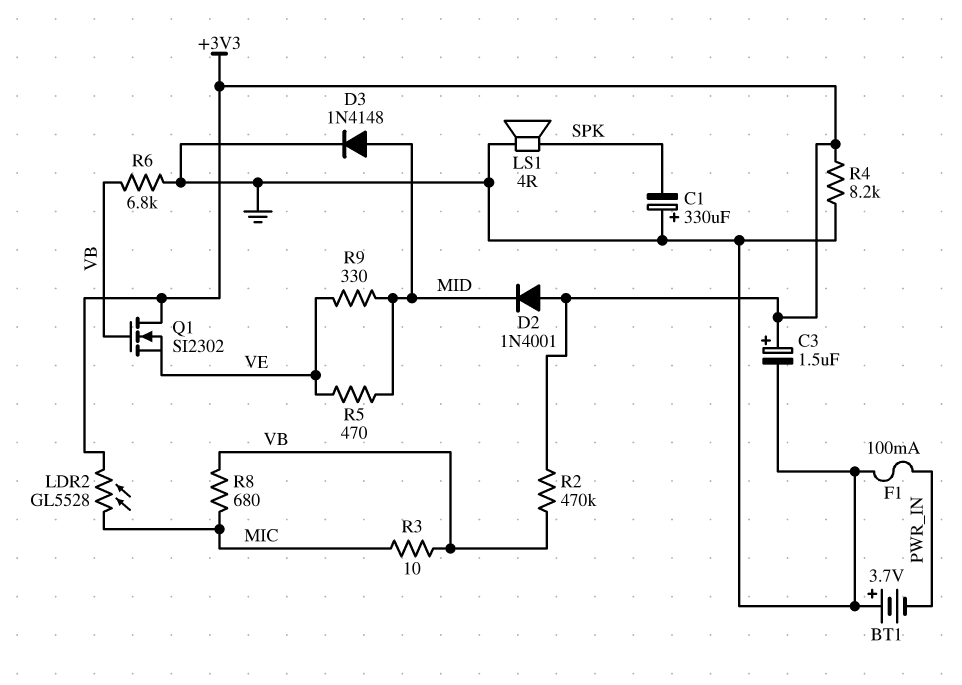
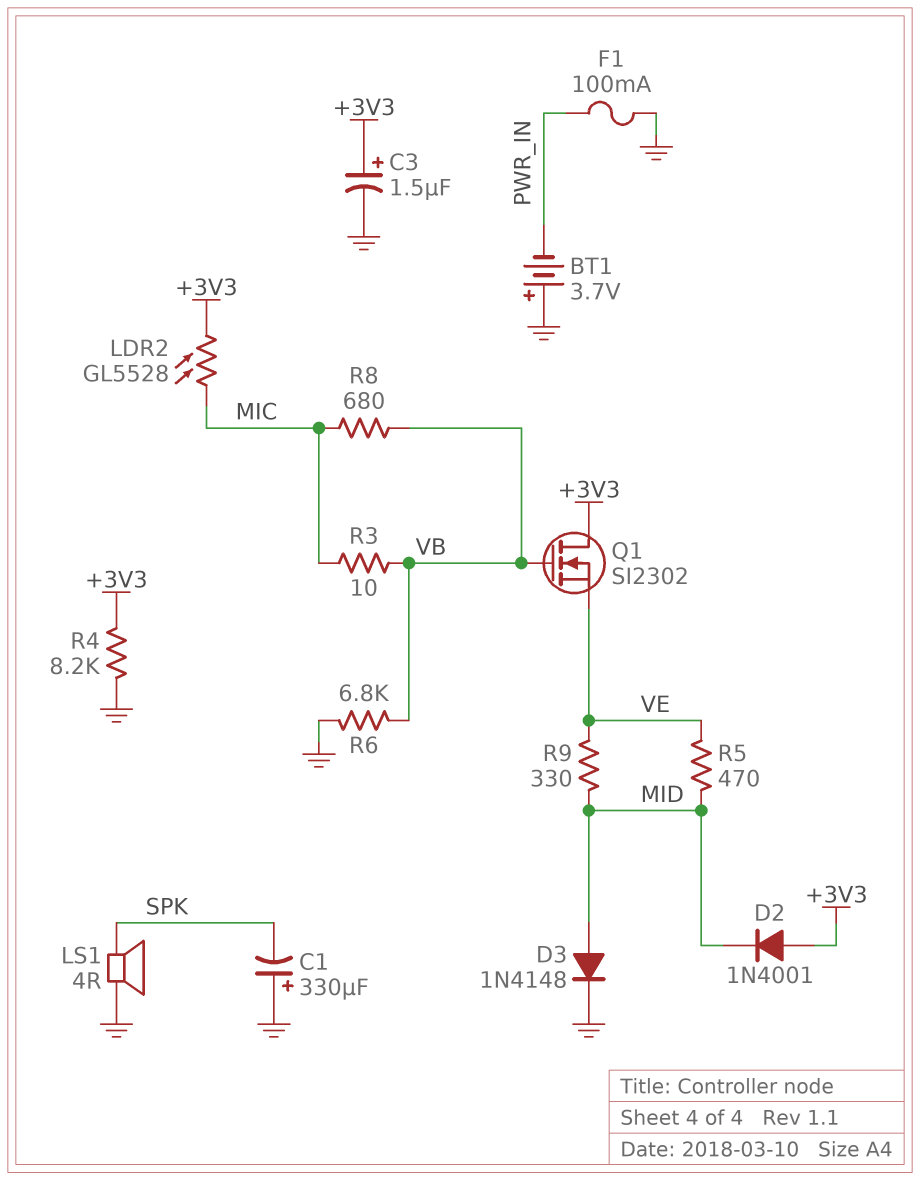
R2: 470k (+3V3, VB) -> none

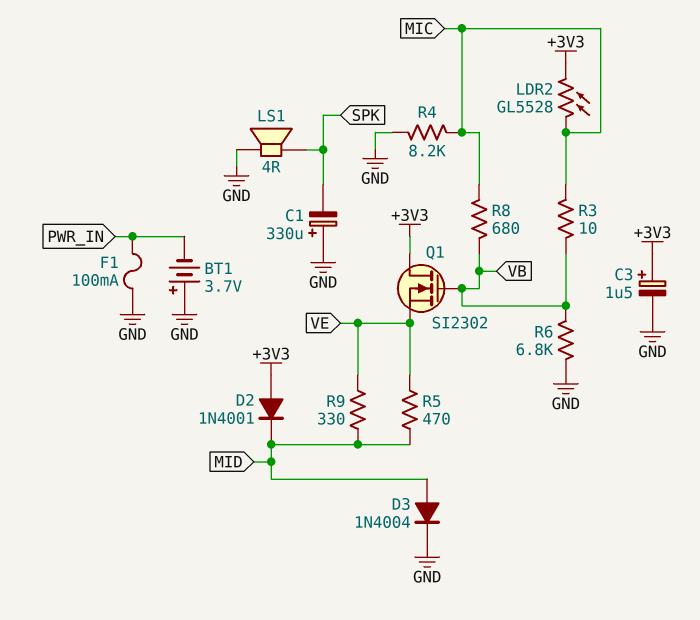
D3: diode 1N4148 (A MID, K GND) -> diode 1N4004 (A MID, K GND)
R4: 8.2k (+3V3, GND) -> 8.2k (GND, MIC)

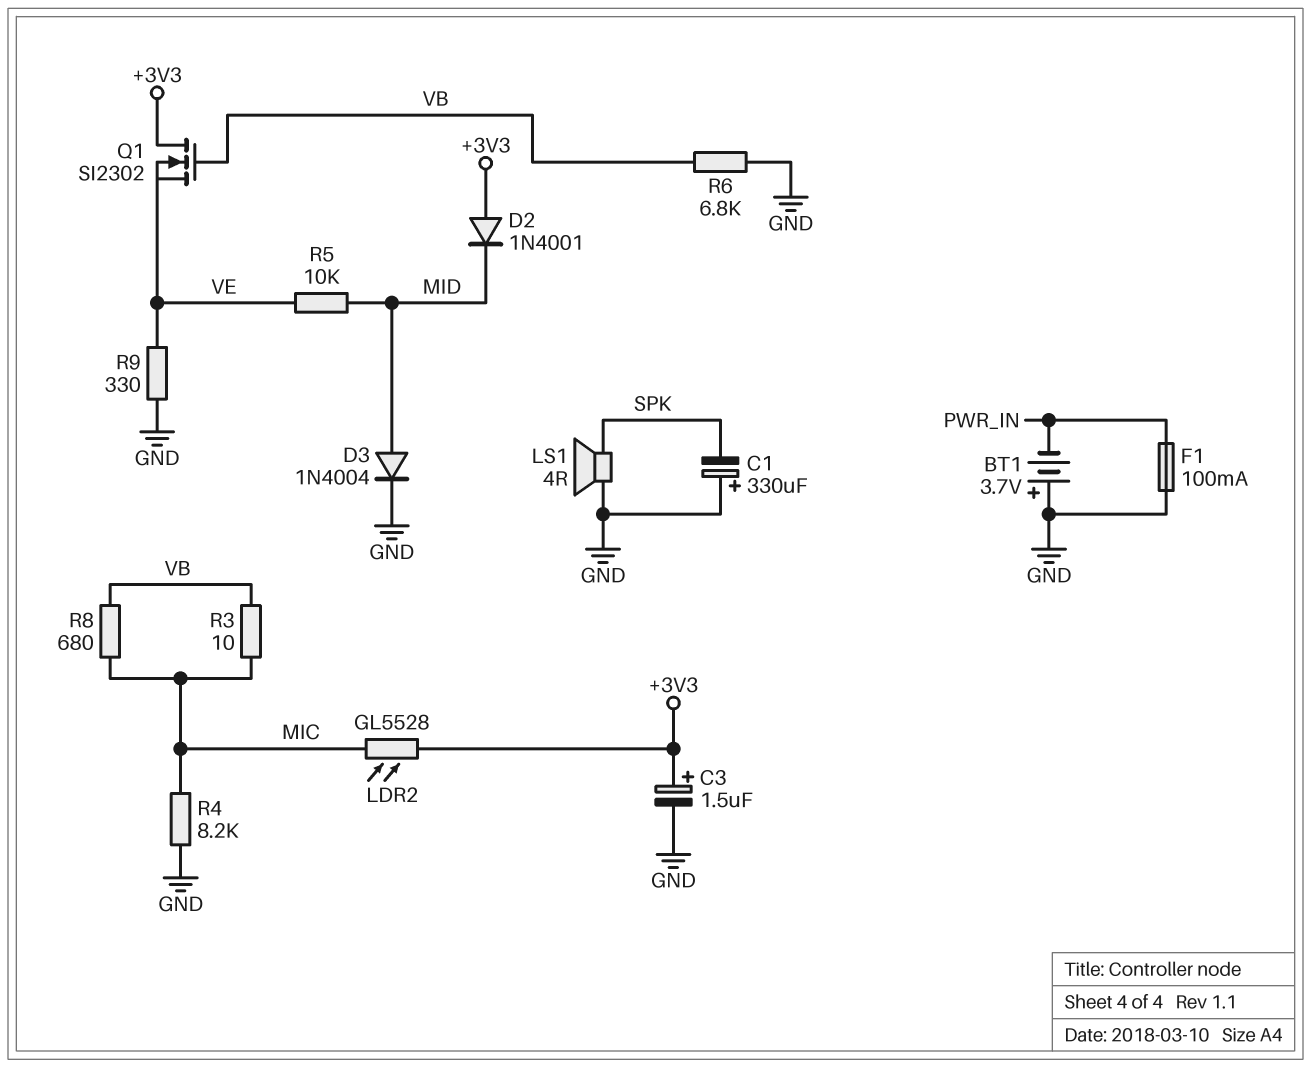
R5: 470 (MID, VE) -> 10k (MID, VE)
R9: 330 (MID, VE) -> 330 (GND, VE)

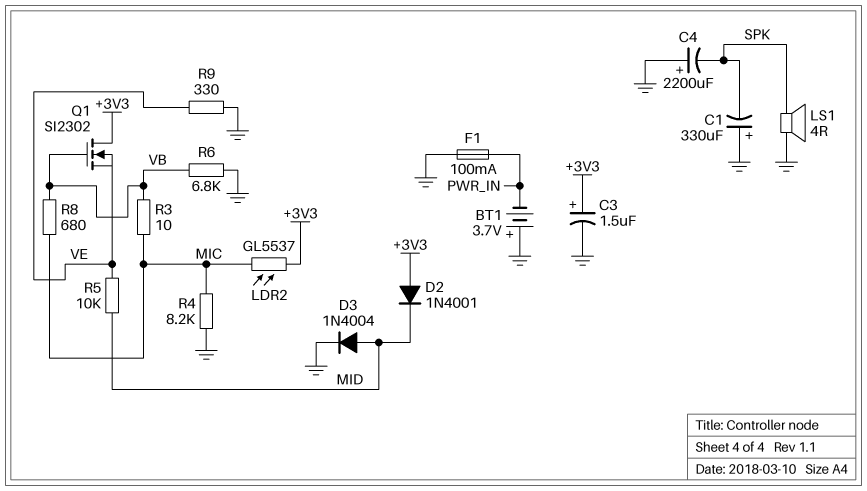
C4: none -> 2200uF (plus GND, minus SPK)
LDR2: GL5528 (+3V3, MIC) -> GL5537 (+3V3, MIC)

